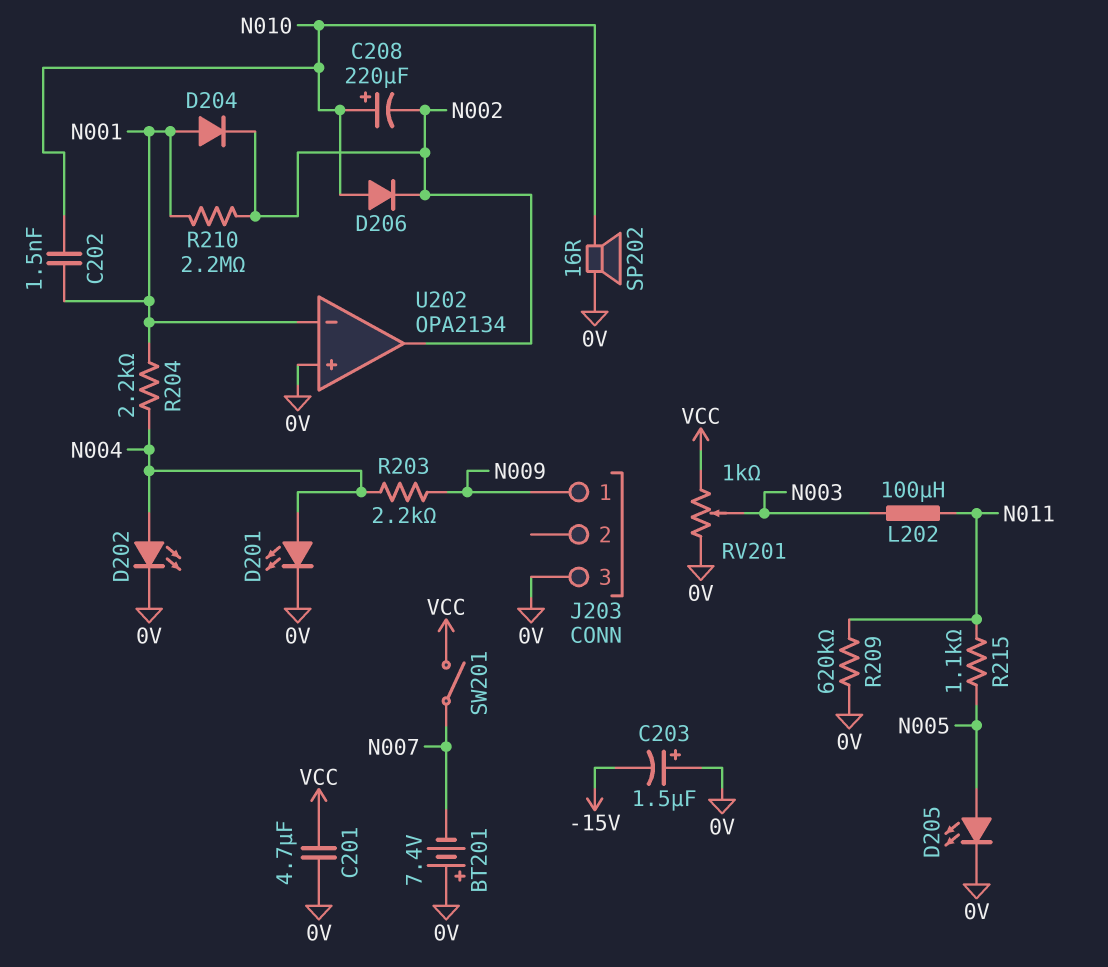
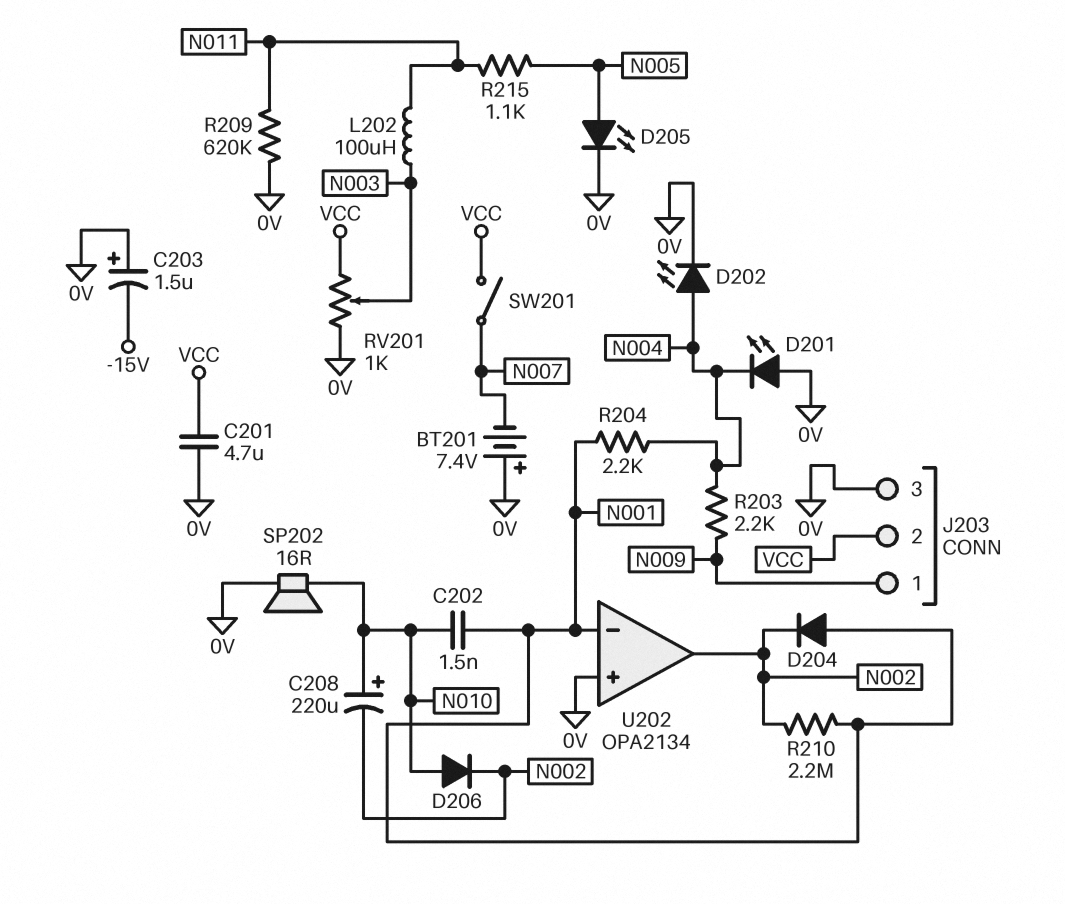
D201: LED (A N004, K 0V) -> LED (A 0V, K N004)
J203 pin 2: none -> VCC

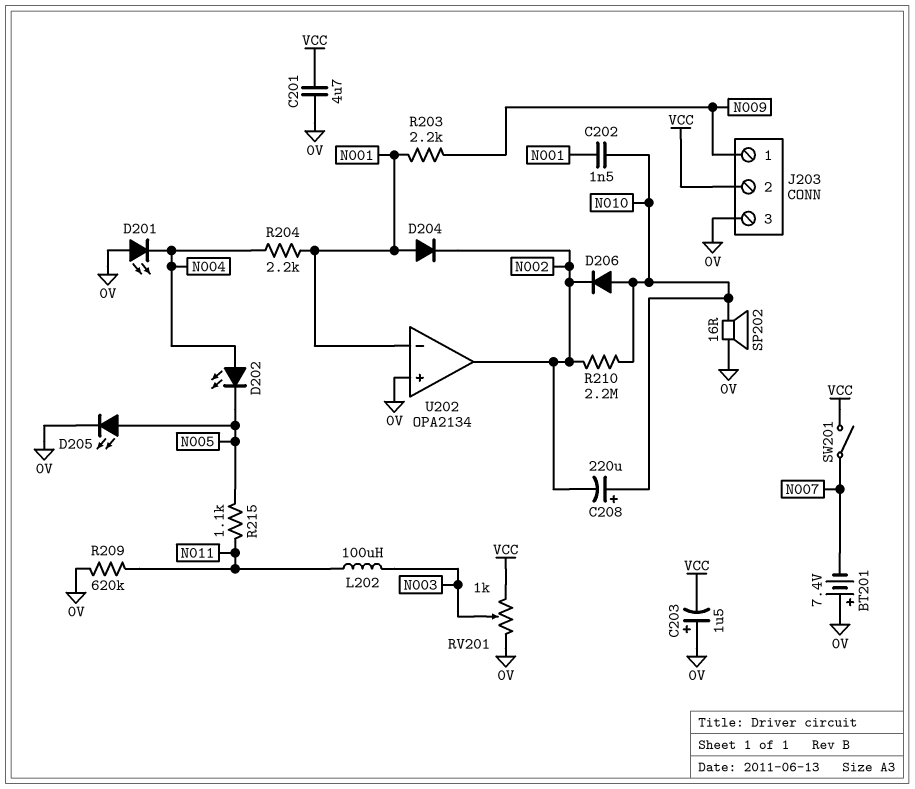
C203: 1.5uF (plus 0V, minus -15V) -> 1.5uF (plus 0V, minus VCC)
D202: LED (A N004, K 0V) -> LED (A N004, K N005)
R203: 2.2k (N004, N009) -> 2.2k (N001, N009)
R210: 2.2M (N001, N002) -> 2.2M (N002, N010)

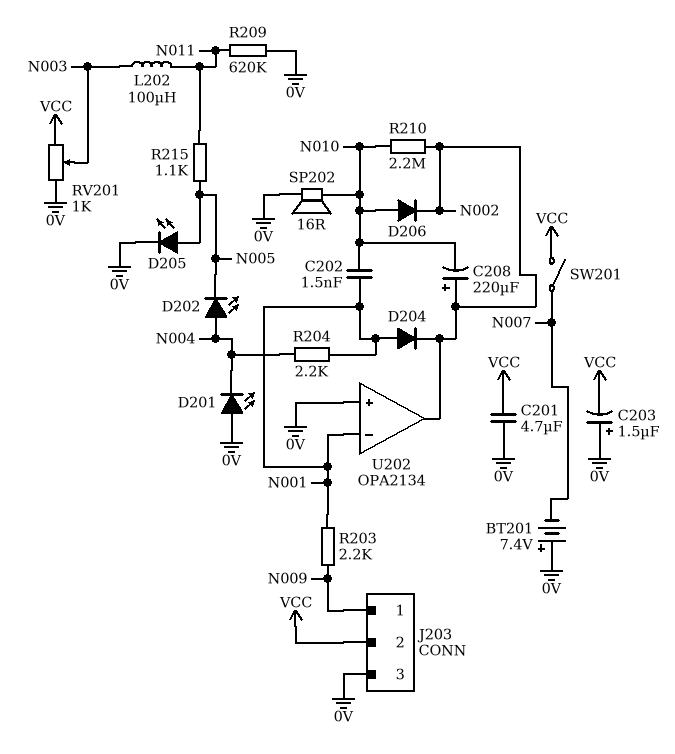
C208: 220uF (plus N010, minus N002) -> 220uF (plus N002, minus N010)

